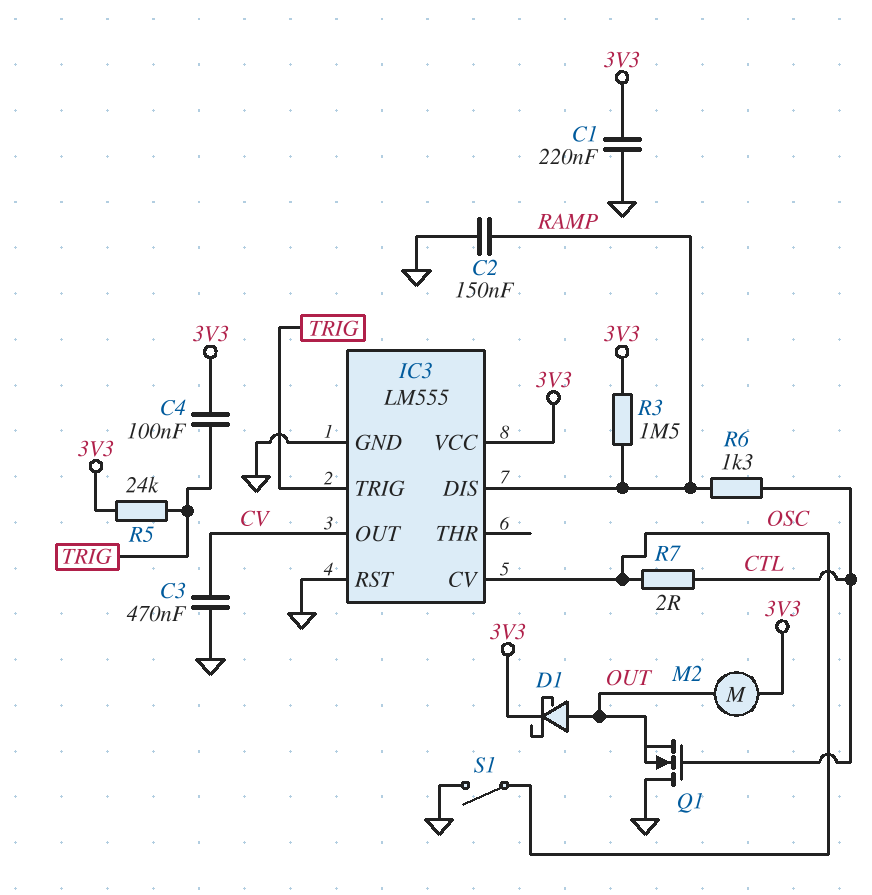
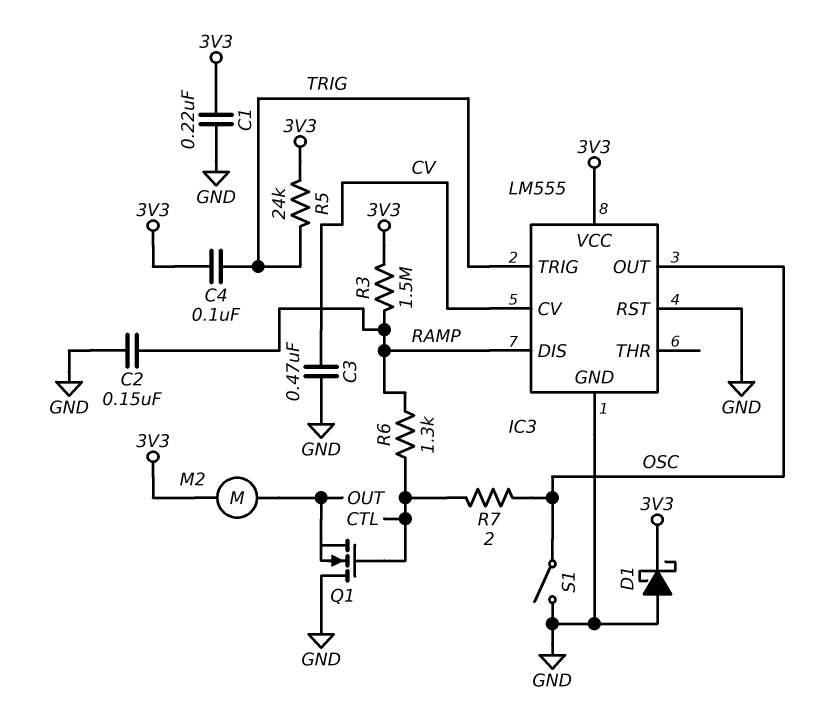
D1: schottky (A OUT, K 3V3) -> schottky (A GND, K 3V3)
IC3 pin CV: OSC -> CV
IC3 pin OUT: CV -> OSC

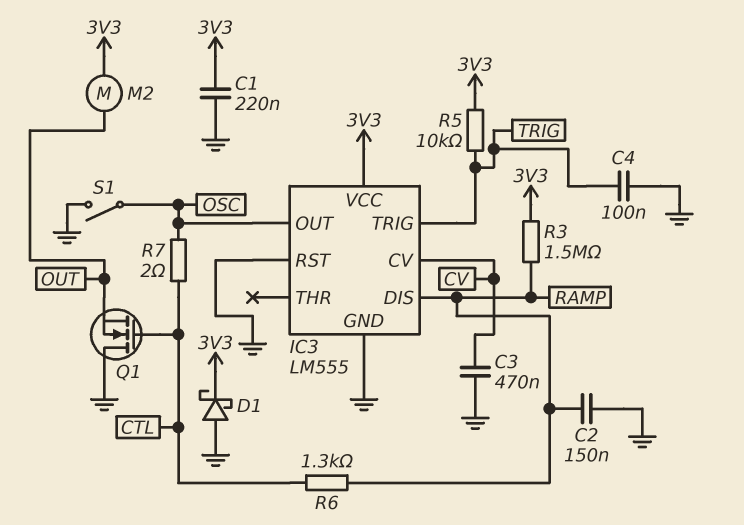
C4: 100nF (3V3, TRIG) -> 100nF (GND, TRIG)
R5: 24k (3V3, TRIG) -> 10k (3V3, TRIG)

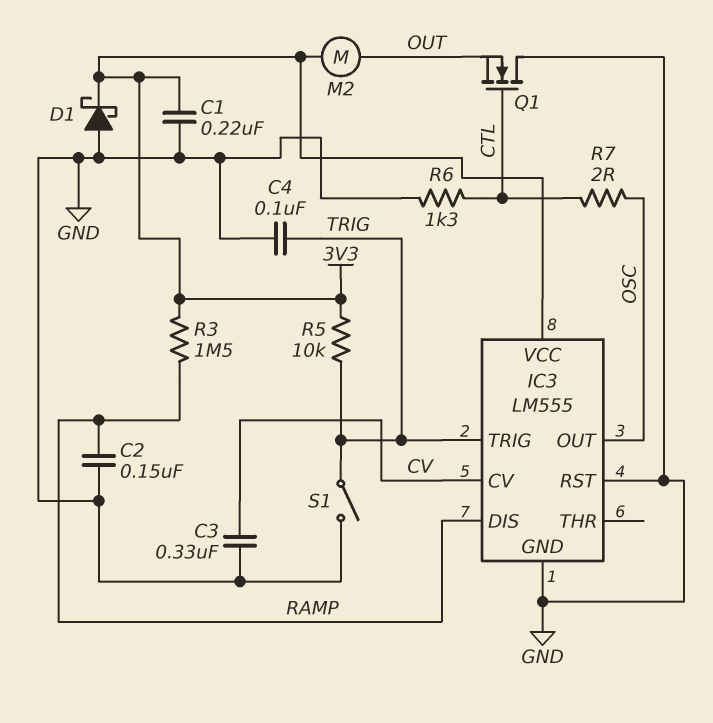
C3: 470nF (CV, GND) -> 330nF (CV, GND)
R6: 1.3k (CTL, RAMP) -> 1.3k (CTL, GND)
S1: switch (GND, OSC) -> switch (GND, TRIG)

